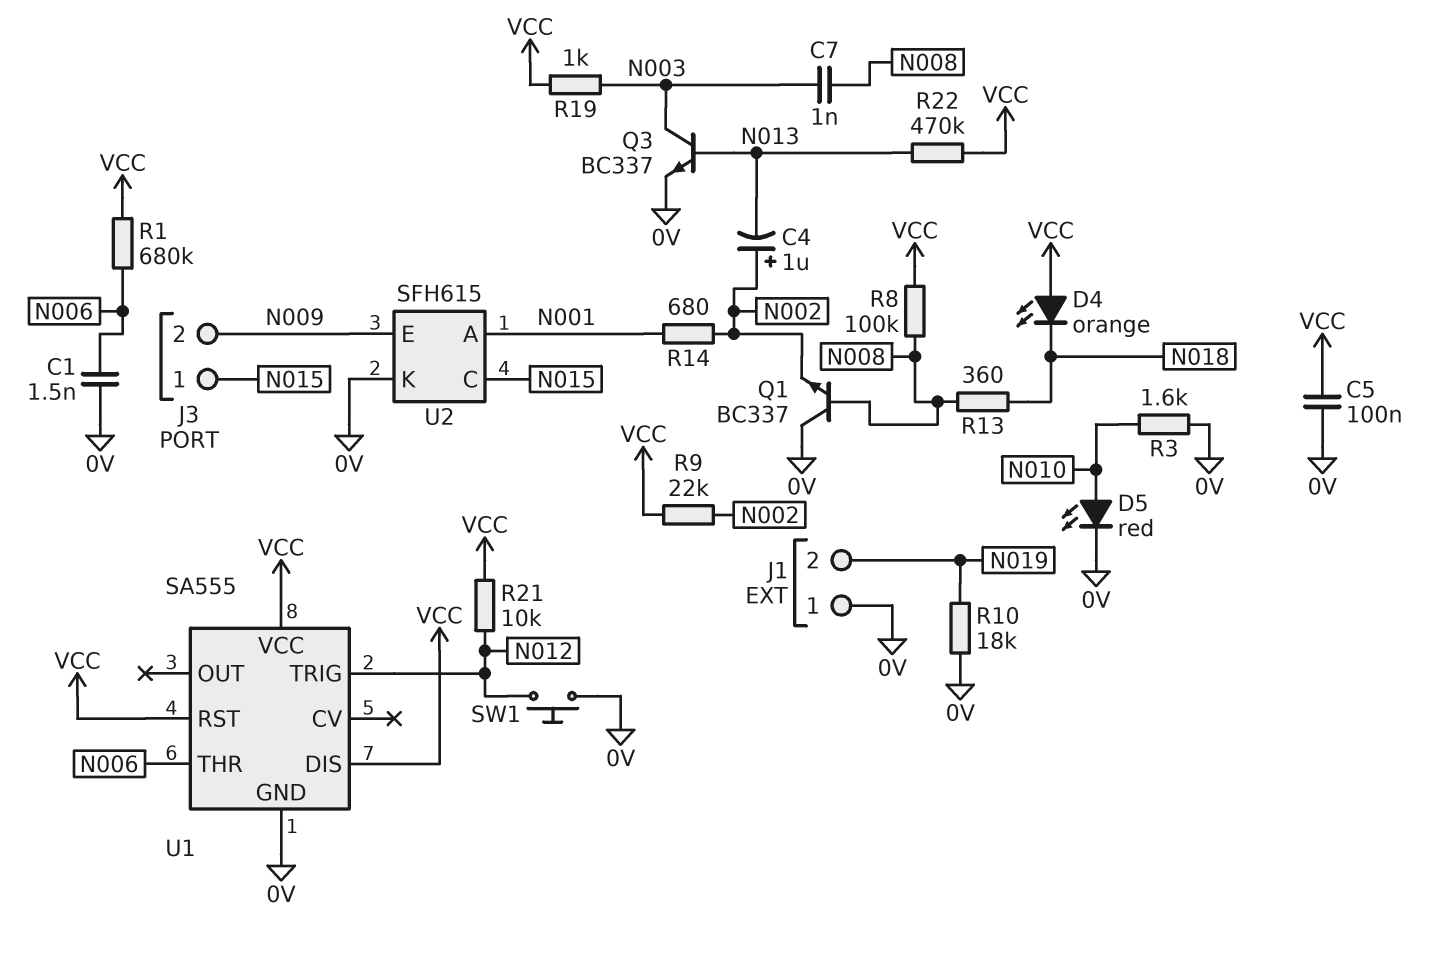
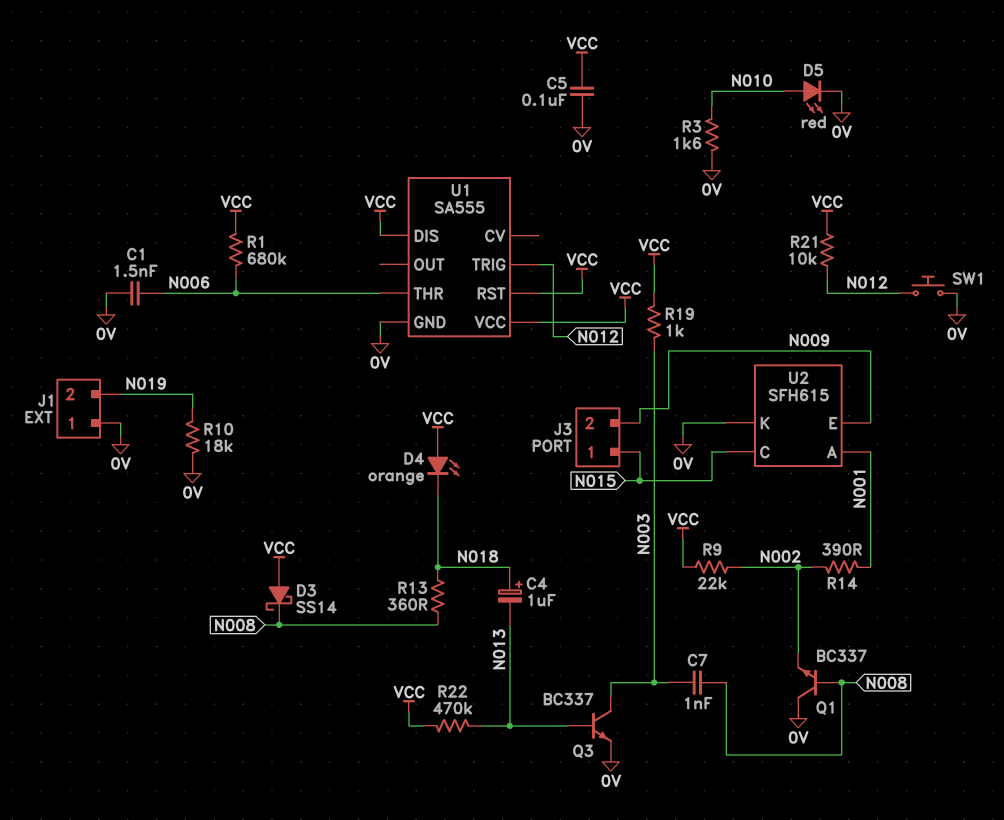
C4: 1uF (plus N002, minus N013) -> 1uF (plus N018, minus N013)
D3: none -> schottky SS14 (A VCC, K N008)
R8: 100k (N008, VCC) -> none
R14: 680 (N001, N002) -> 390 (N001, N002)

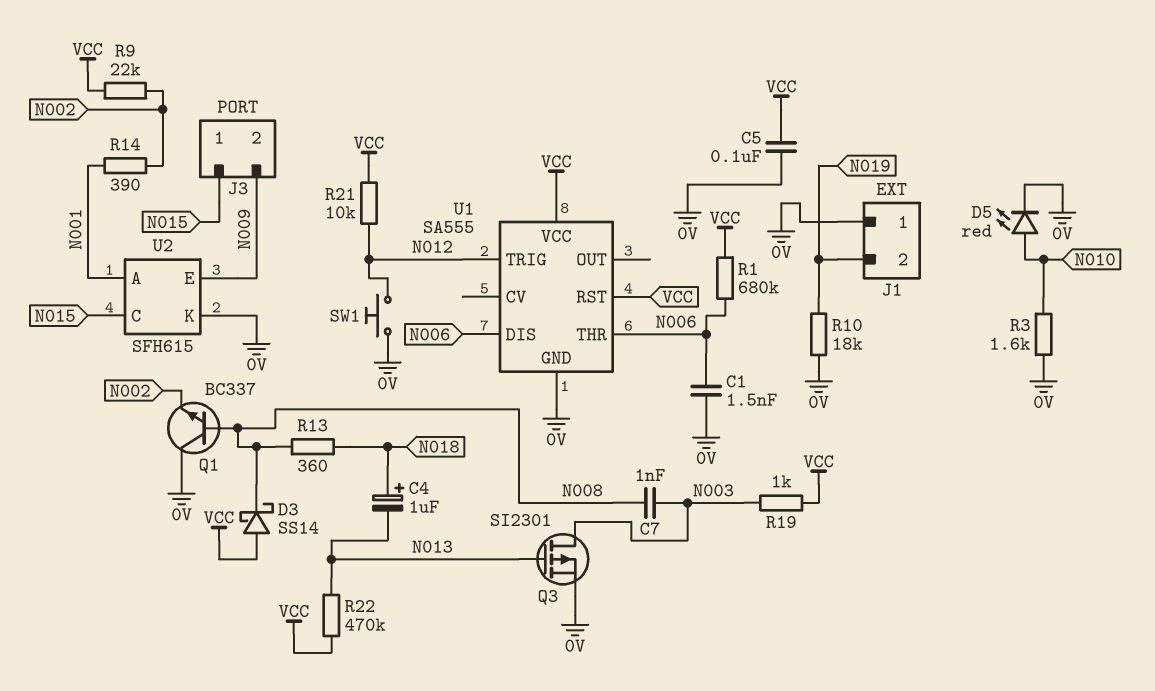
D4: LED orange (A VCC, K N018) -> none
Q3: NPN BC337 (B N013, C N003, E 0V) -> PMOS SI2301 (G N013, D N003, S 0V)
U1 pin DIS: VCC -> N006

